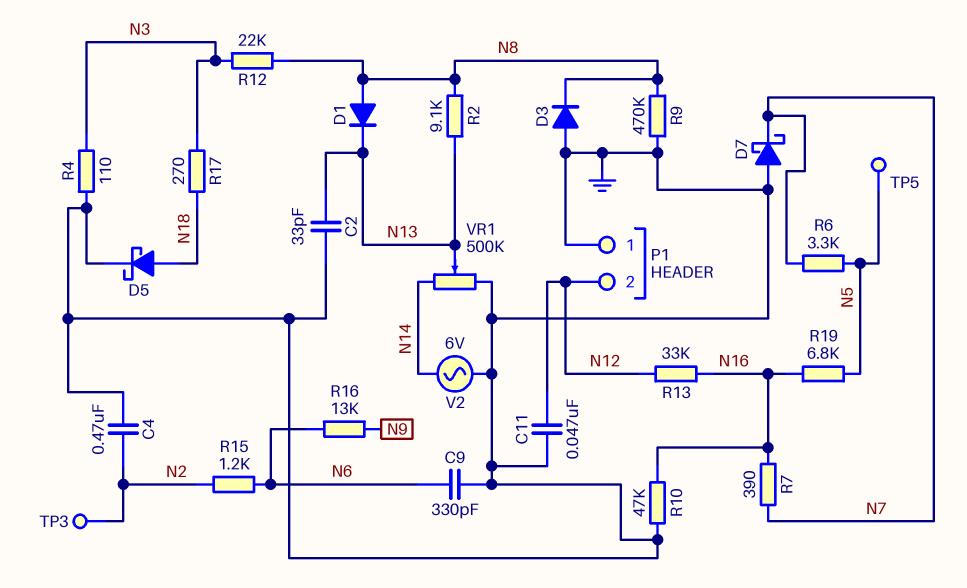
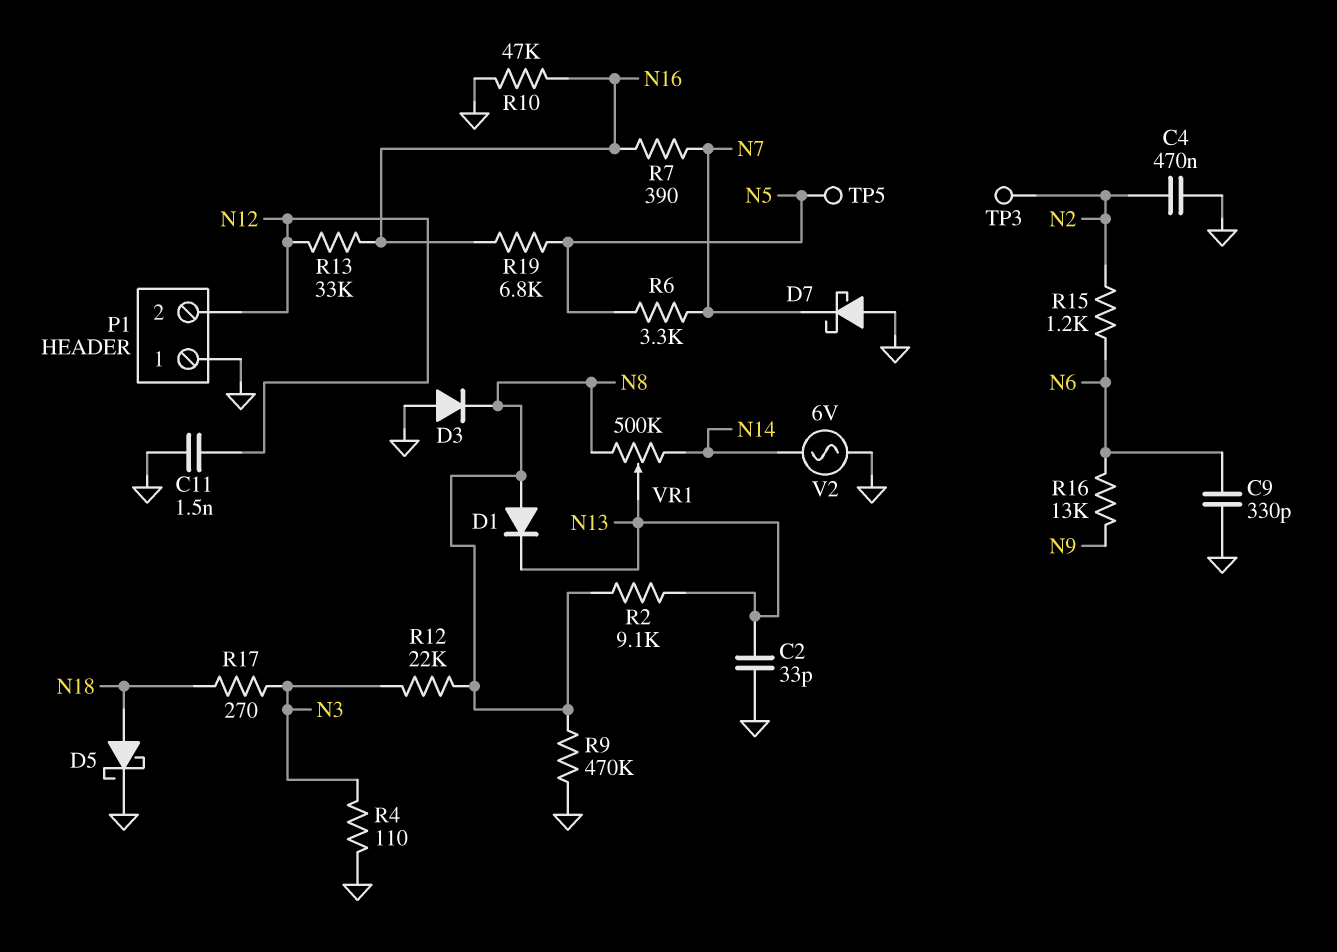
C11: 47nF (GND, N12) -> 1.5nF (GND, N12)
VR1: 500k (GND, N14, wiper N13) -> 500k (N8, N14, wiper N13)

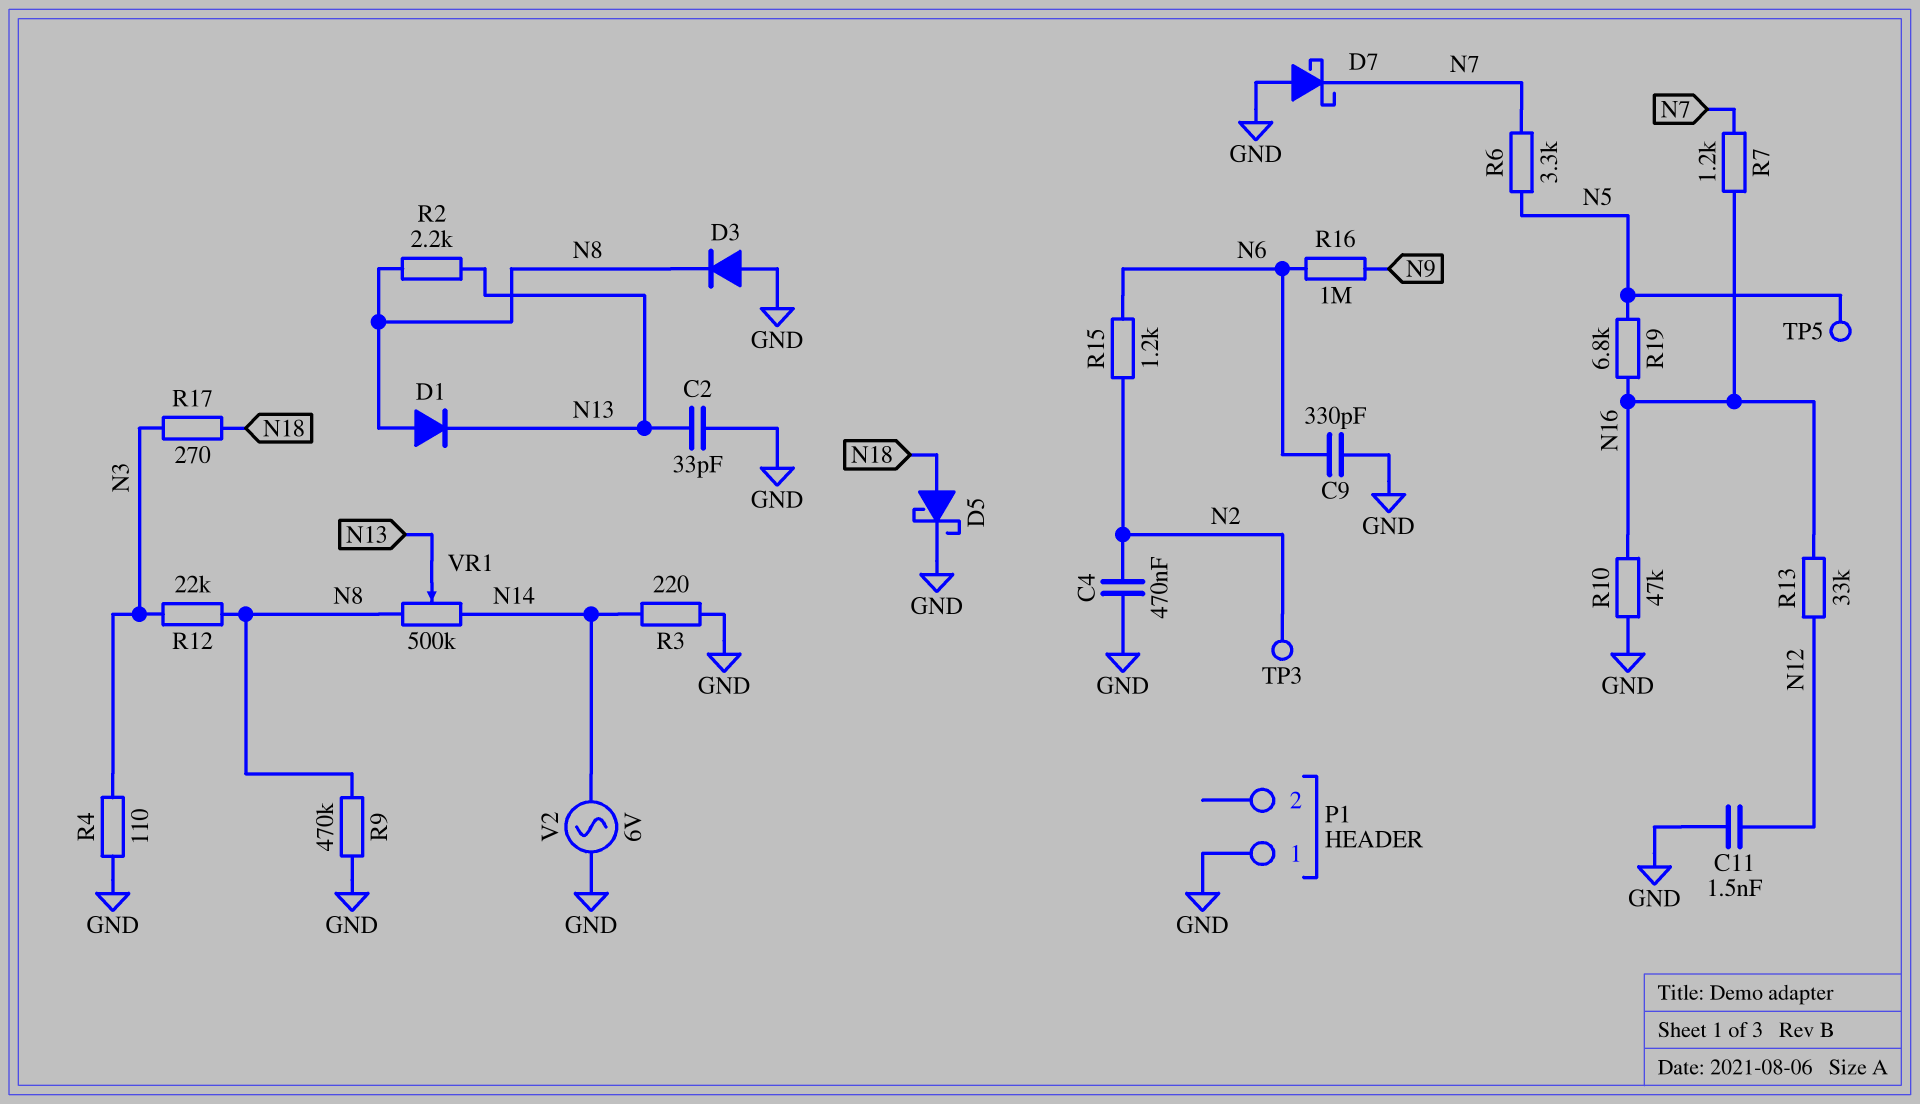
P1 pin 2: N12 -> none
R2: 9.1k (N8, N13) -> 2.2k (N8, N13)
R3: none -> 220 (GND, N14)
R7: 390 (N7, N16) -> 1.2k (N7, N16)
R16: 13k (N6, N9) -> 1M (N6, N9)

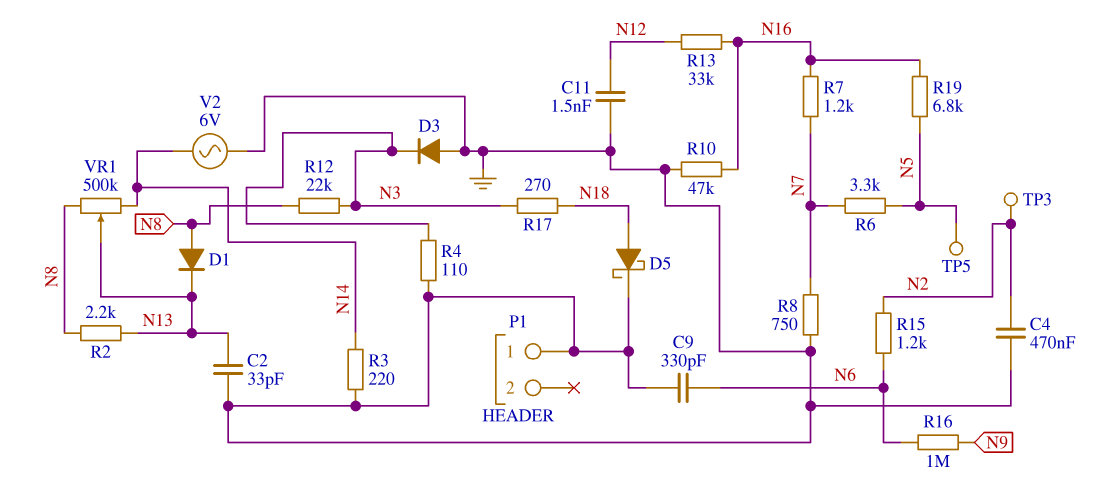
D3: diode (A GND, K N8) -> diode (A GND, K N3)
D7: schottky (A GND, K N7) -> none
R8: none -> 750 (GND, N7)
R9: 470k (GND, N8) -> none

